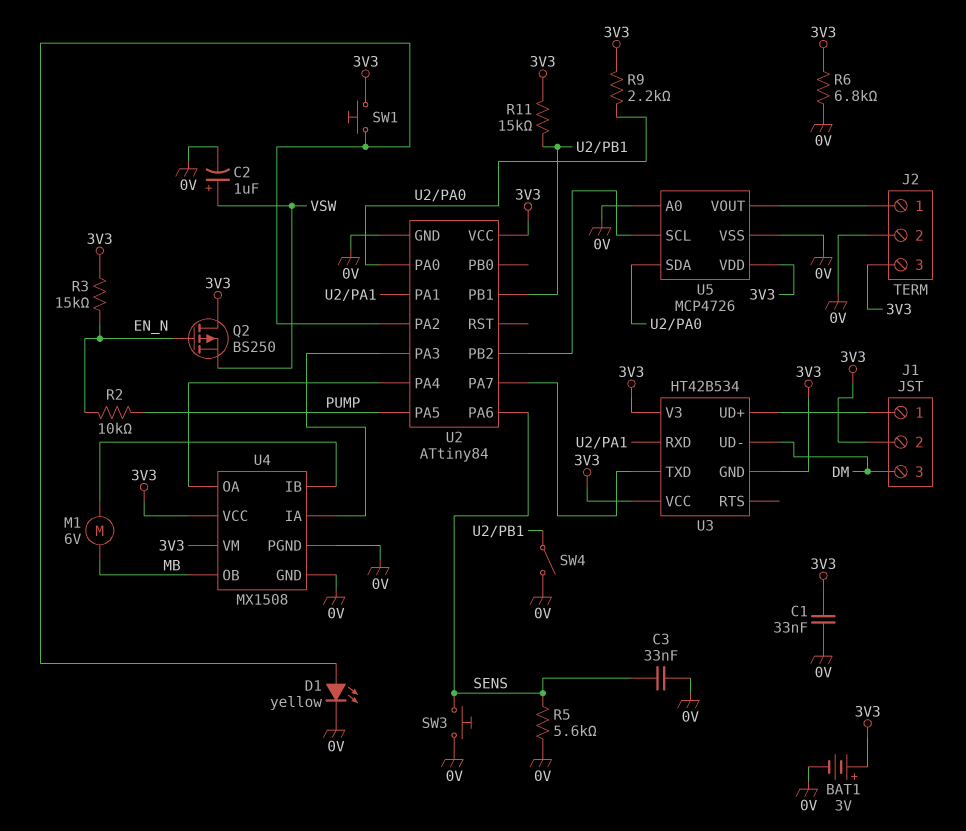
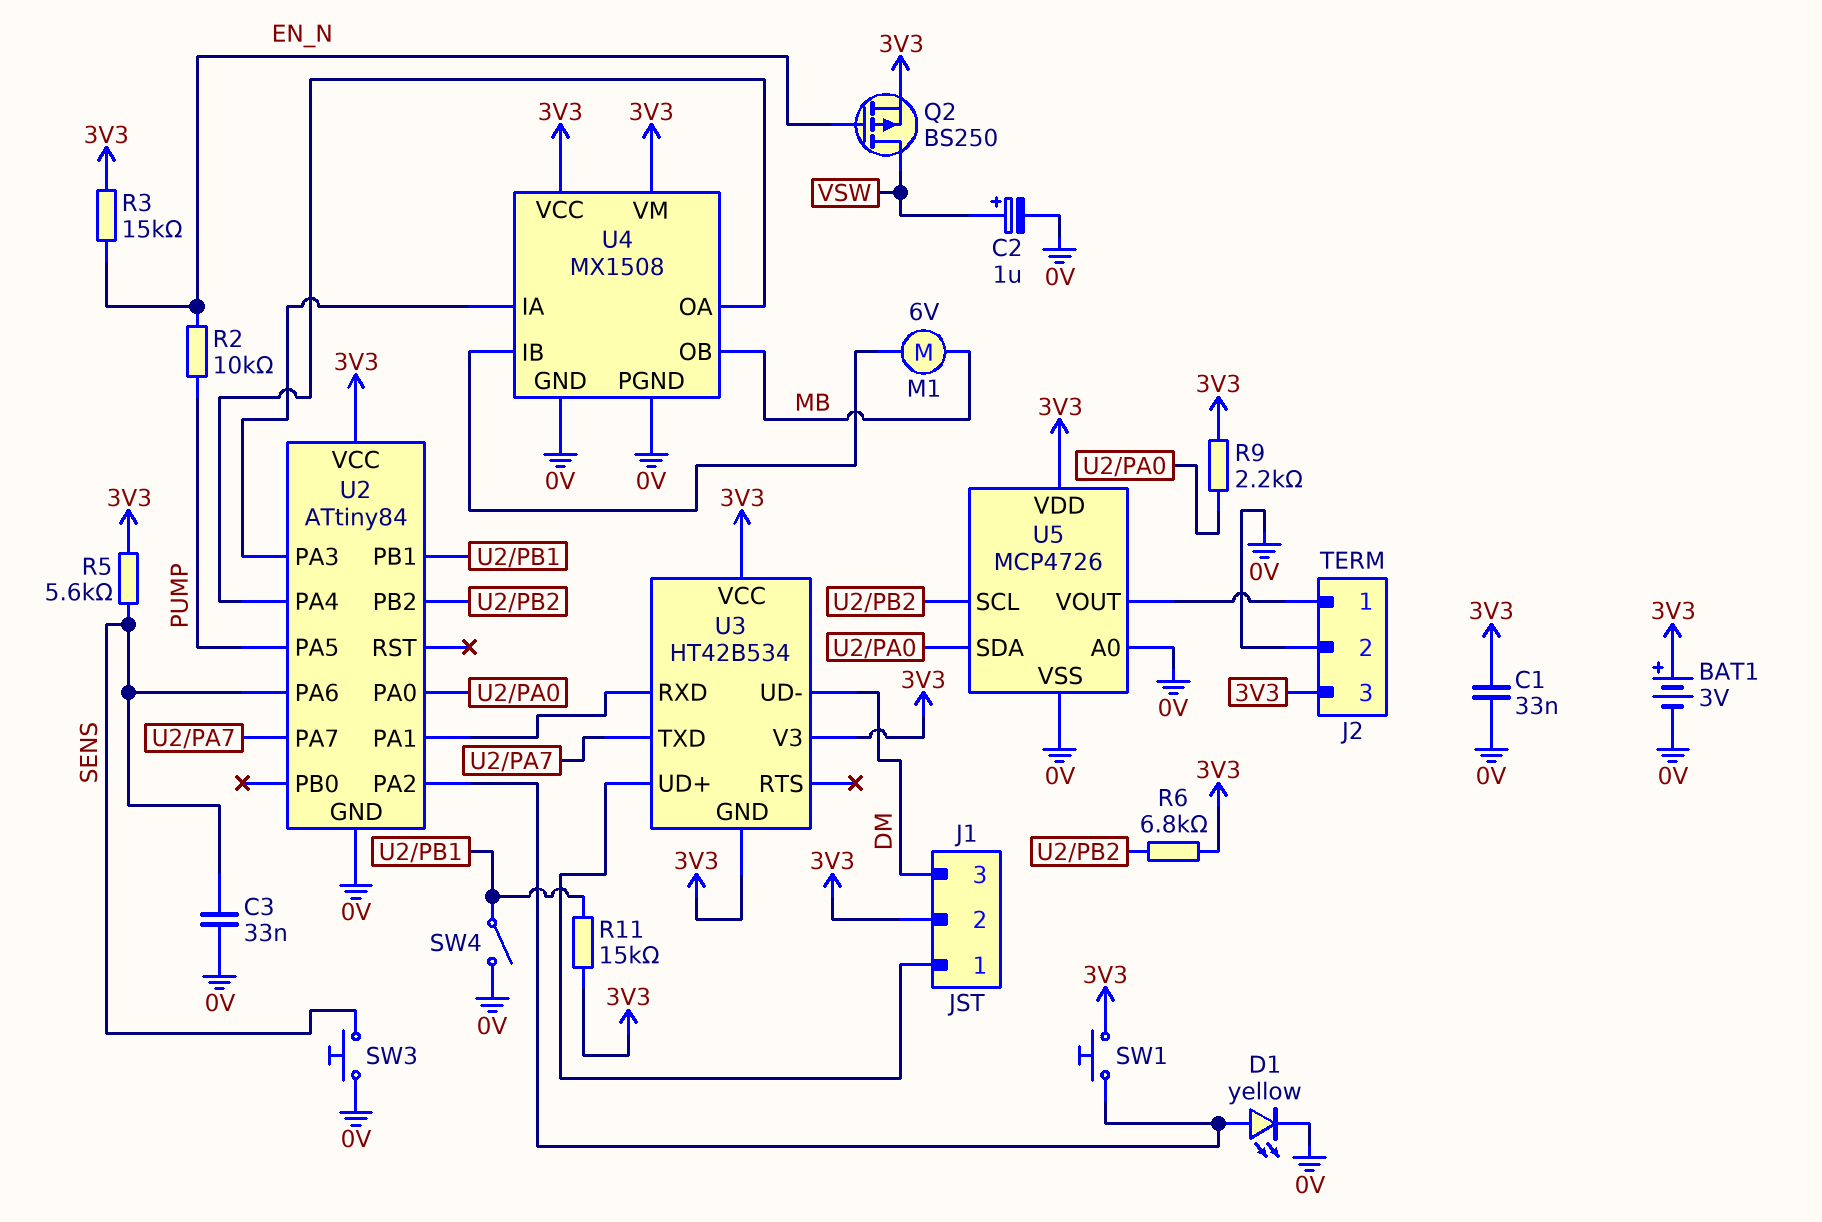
Q2: PMOS BS250 (G EN_N, D 3V3, S VSW) -> PMOS BS250 (G EN_N, D VSW, S 3V3)
R5: 5.6k (0V, SENS) -> 5.6k (3V3, SENS)
R6: 6.8k (0V, 3V3) -> 6.8k (3V3, U2/PB2)

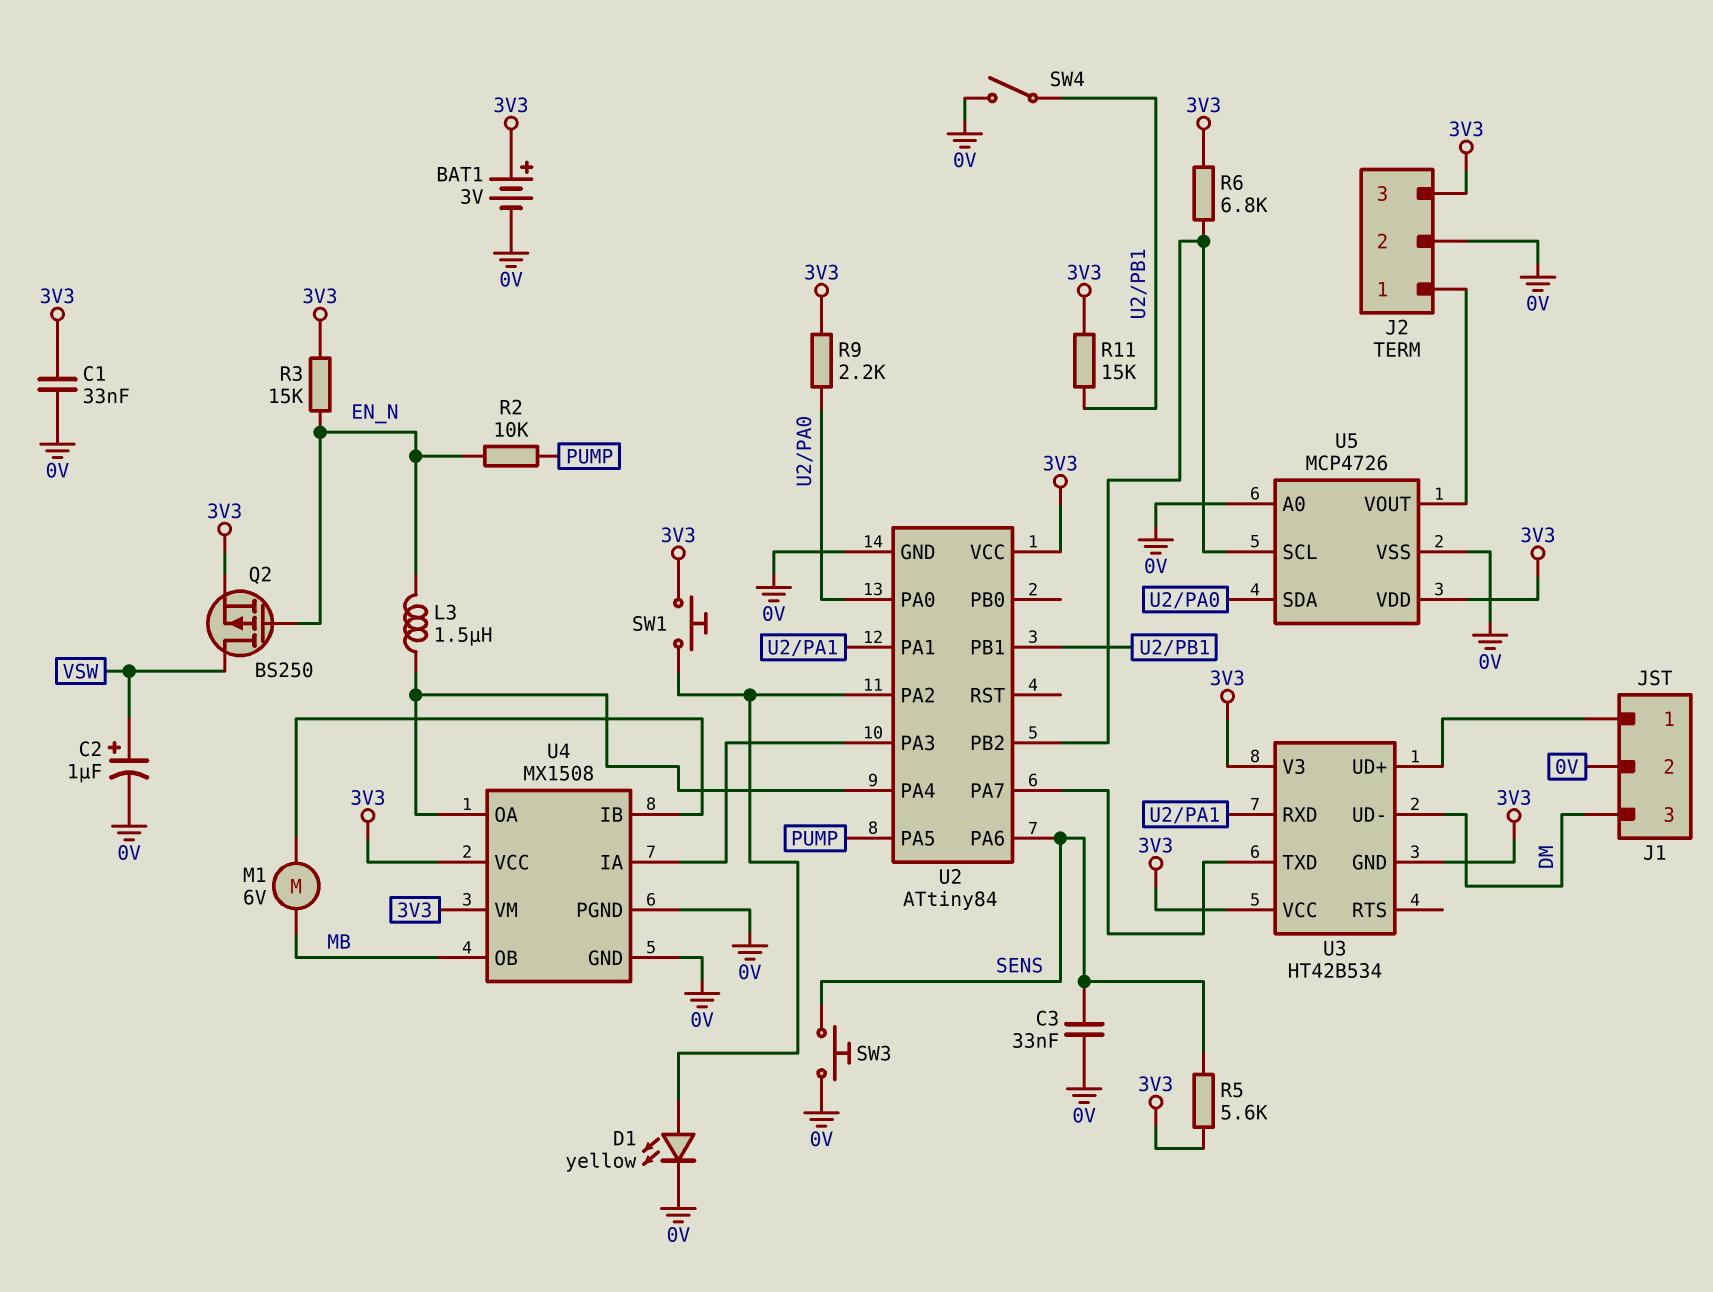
J1 pin 2: 3V3 -> 0V
L3: none -> 1.5uH (EN_N, U2/PA4)

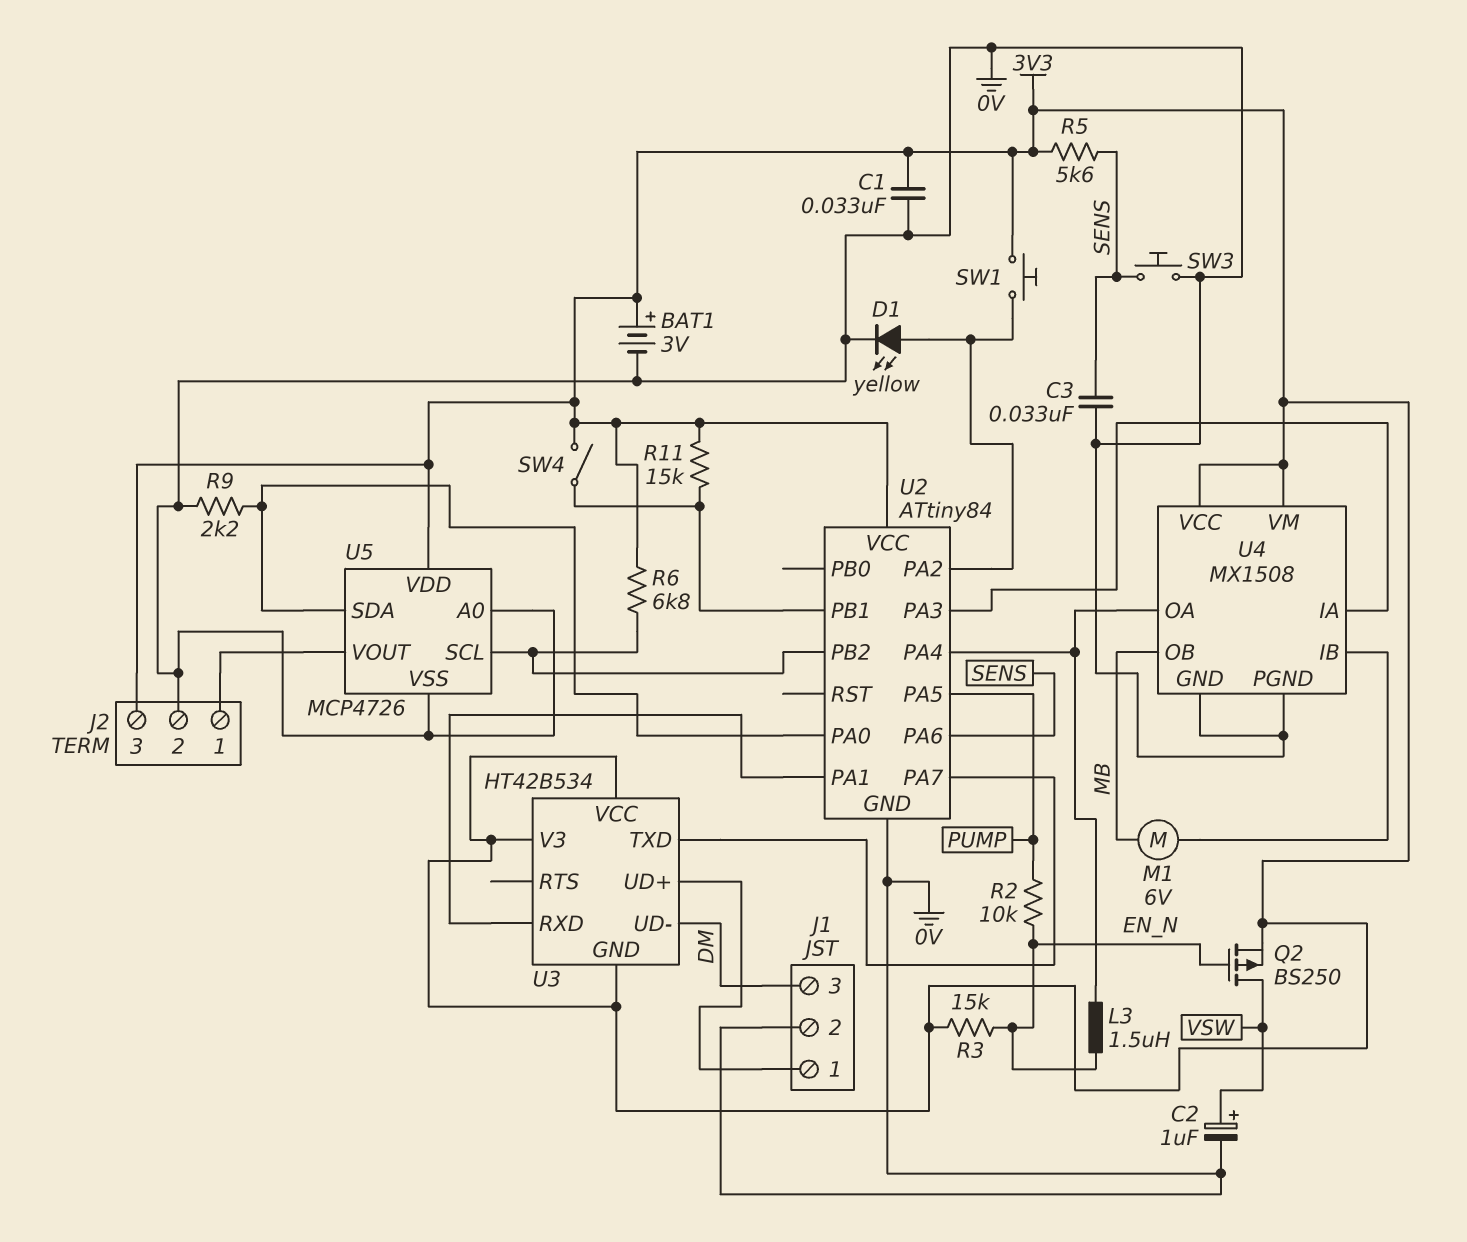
R9: 2.2k (3V3, U2/PA0) -> 2.2k (0V, U2/PA0)
SW4: switch (0V, U2/PB1) -> switch (3V3, U2/PB1)

